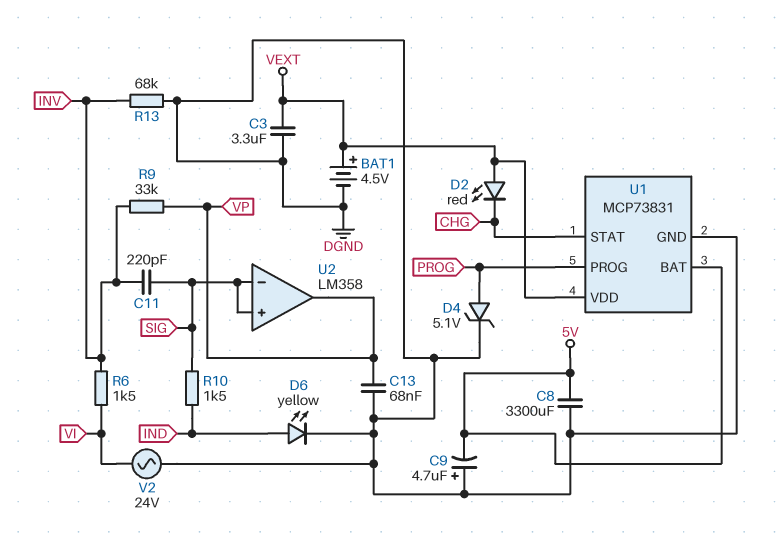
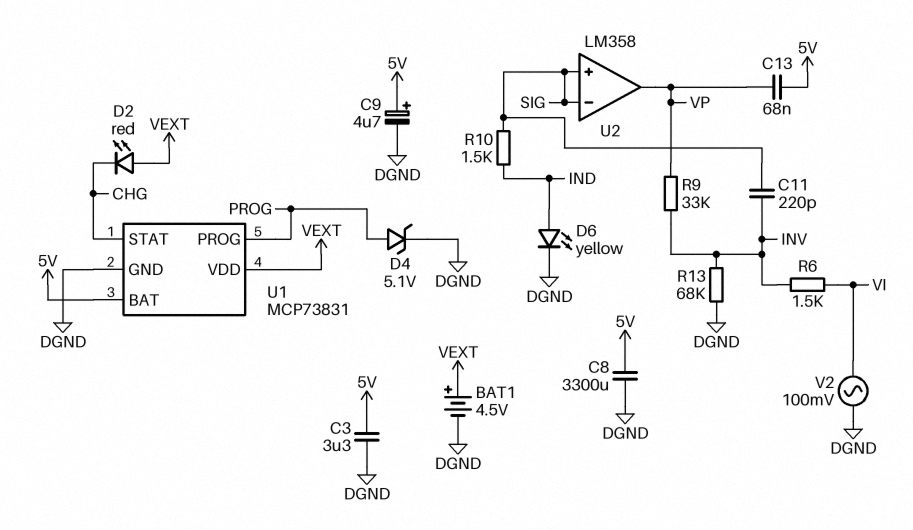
C3: 3.3uF (DGND, VEXT) -> 3.3uF (5V, DGND)
C9: 4.7uF (plus DGND, minus 5V) -> 4.7uF (plus 5V, minus DGND)
C13: 68nF (DGND, VP) -> 68nF (5V, VP)
V2: AC 24V (DGND, VI) -> AC 100mV (DGND, VI)

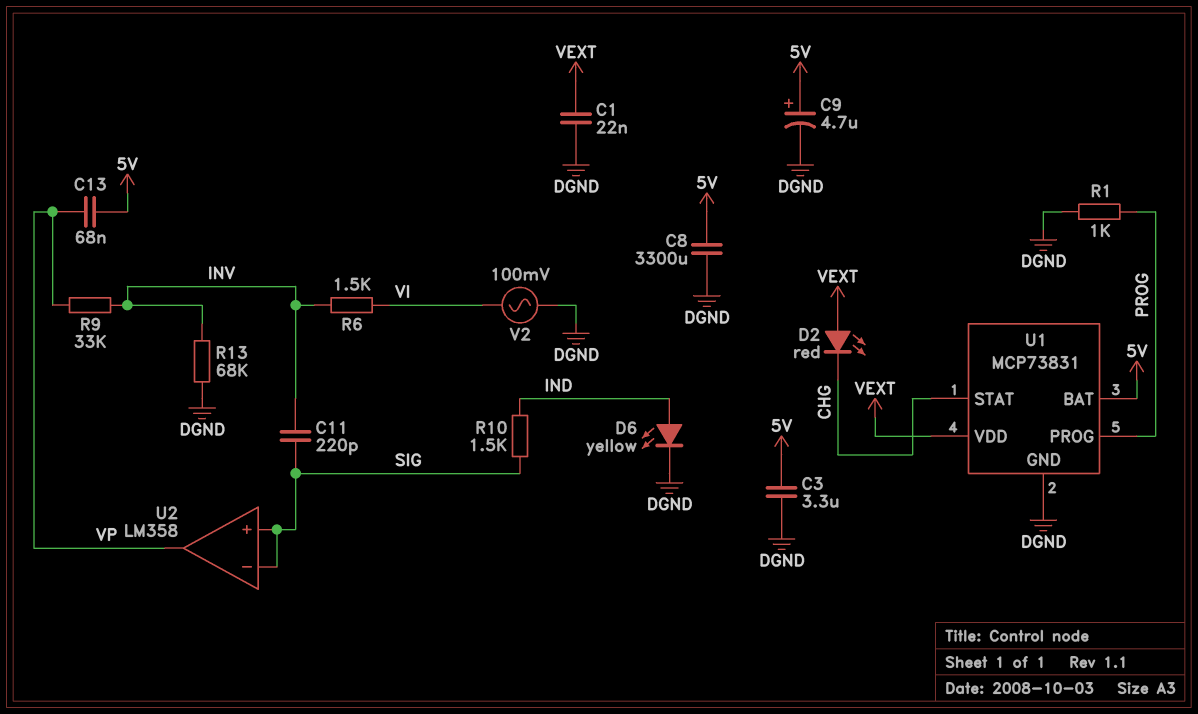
BAT1: 4.5V (plus VEXT, minus DGND) -> none
C1: none -> 22nF (DGND, VEXT)
D4: zener 5.1V (A PROG, K DGND) -> none
R1: none -> 1k (DGND, PROG)

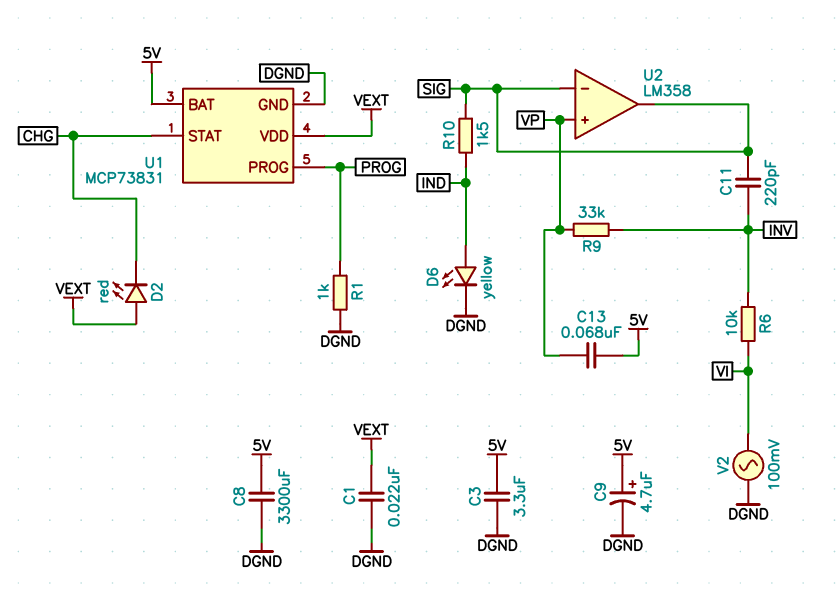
R6: 1.5k (INV, VI) -> 10k (INV, VI)
R13: 68k (DGND, INV) -> none
U2 pin in+: SIG -> VP
U2 pin out: VP -> SIG

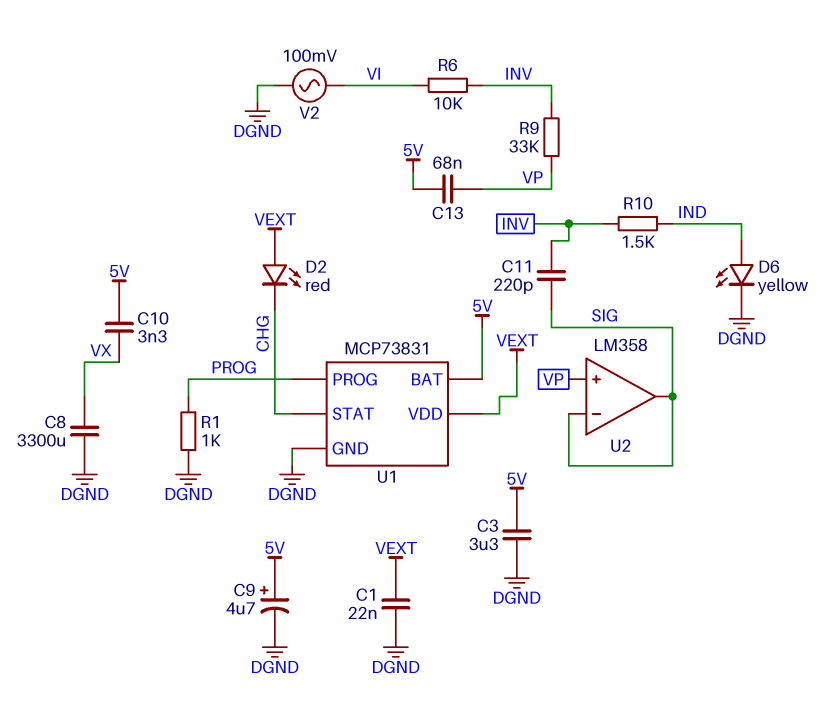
C8: 3300uF (5V, DGND) -> 3300uF (DGND, VX)
C10: none -> 3.3nF (5V, VX)
R10: 1.5k (IND, SIG) -> 1.5k (IND, INV)

